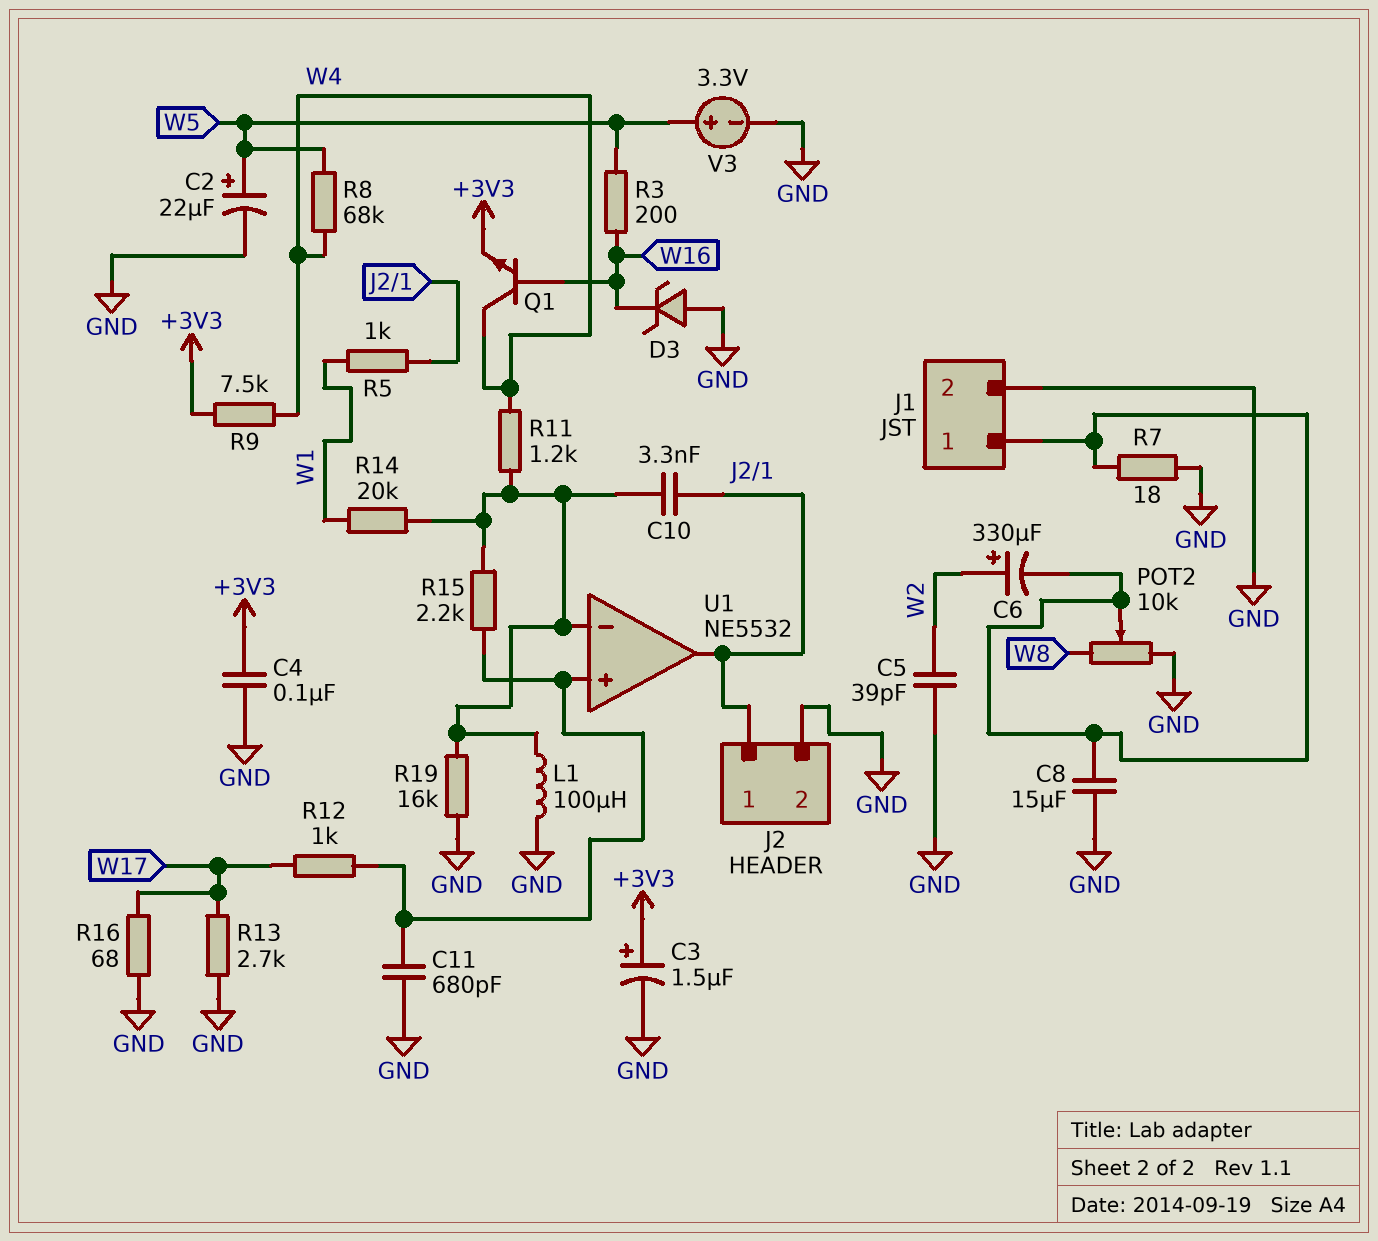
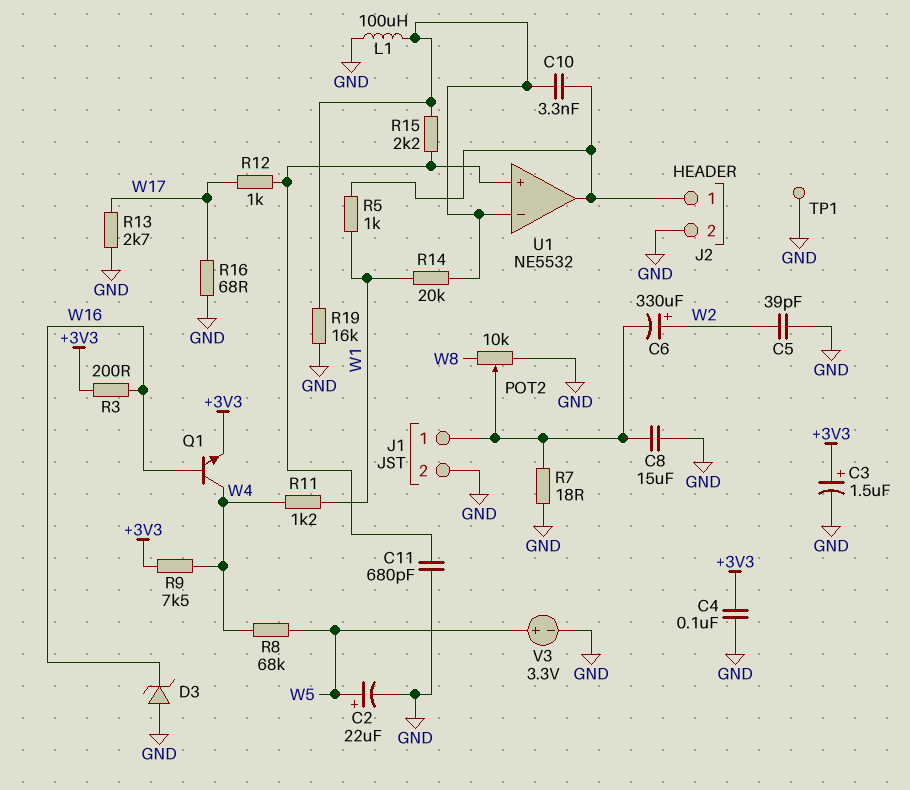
R3: 200 (W5, W16) -> 200 (+3V3, W16)
R11: 1.2k (U1/in-, W4) -> 1.2k (W1, W4)
TP1: none -> test point (GND)

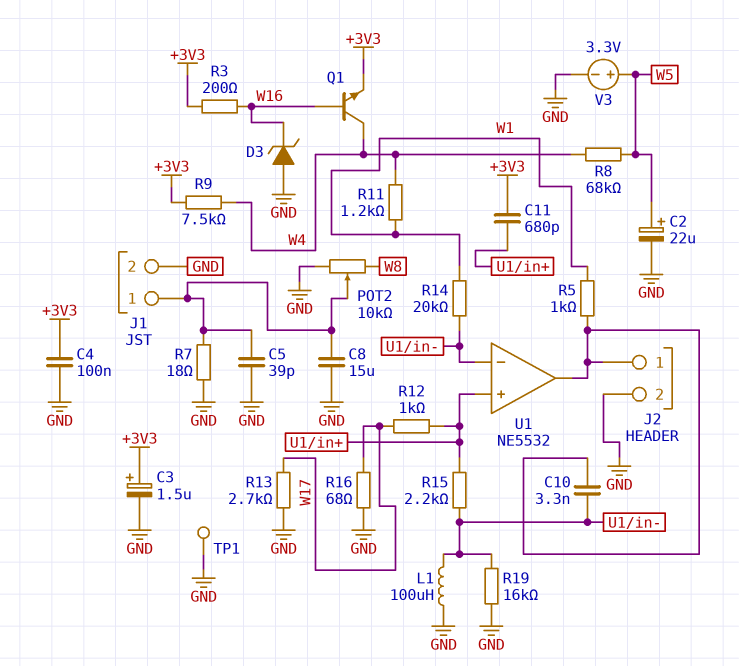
C5: 39pF (GND, W2) -> 39pF (GND, J1/1)
C6: 330uF (plus W2, minus J1/1) -> none
C11: 680pF (GND, U1/in+) -> 680pF (+3V3, U1/in+)

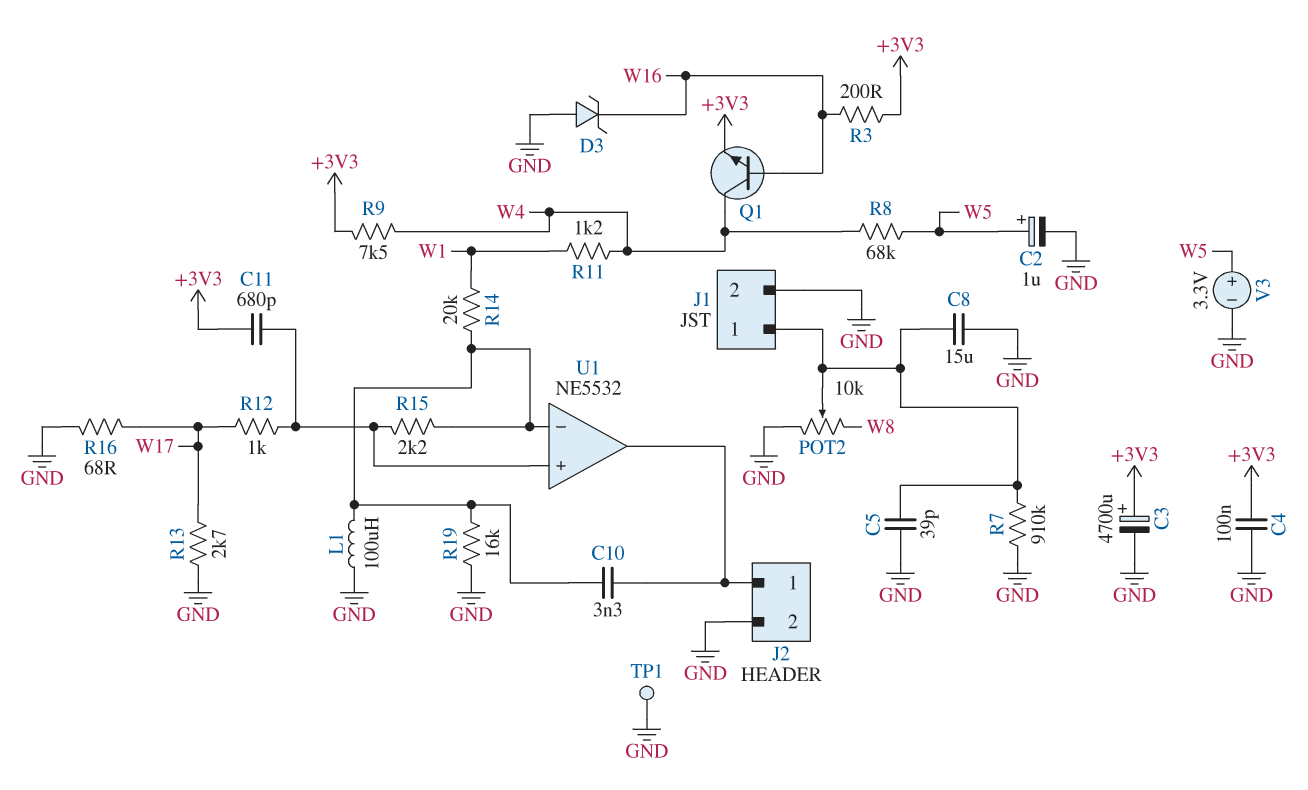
C2: 22uF (plus W5, minus GND) -> 1uF (plus W5, minus GND)
C3: 1.5uF (plus +3V3, minus GND) -> 4700uF (plus +3V3, minus GND)
R5: 1k (J2/1, W1) -> none
R7: 18 (GND, J1/1) -> 910k (GND, J1/1)

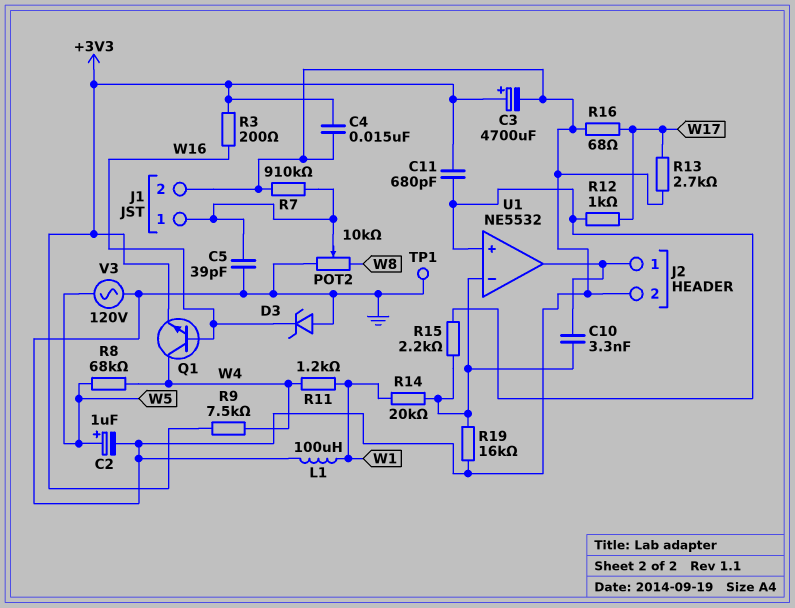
C4: 100nF (+3V3, GND) -> 15nF (+3V3, GND)
C8: 15uF (GND, J1/1) -> none
L1: 100uH (GND, U1/in-) -> 100uH (GND, W1)
V3: 3.3V (plus W5, minus GND) -> AC 120V (GND, W5)

